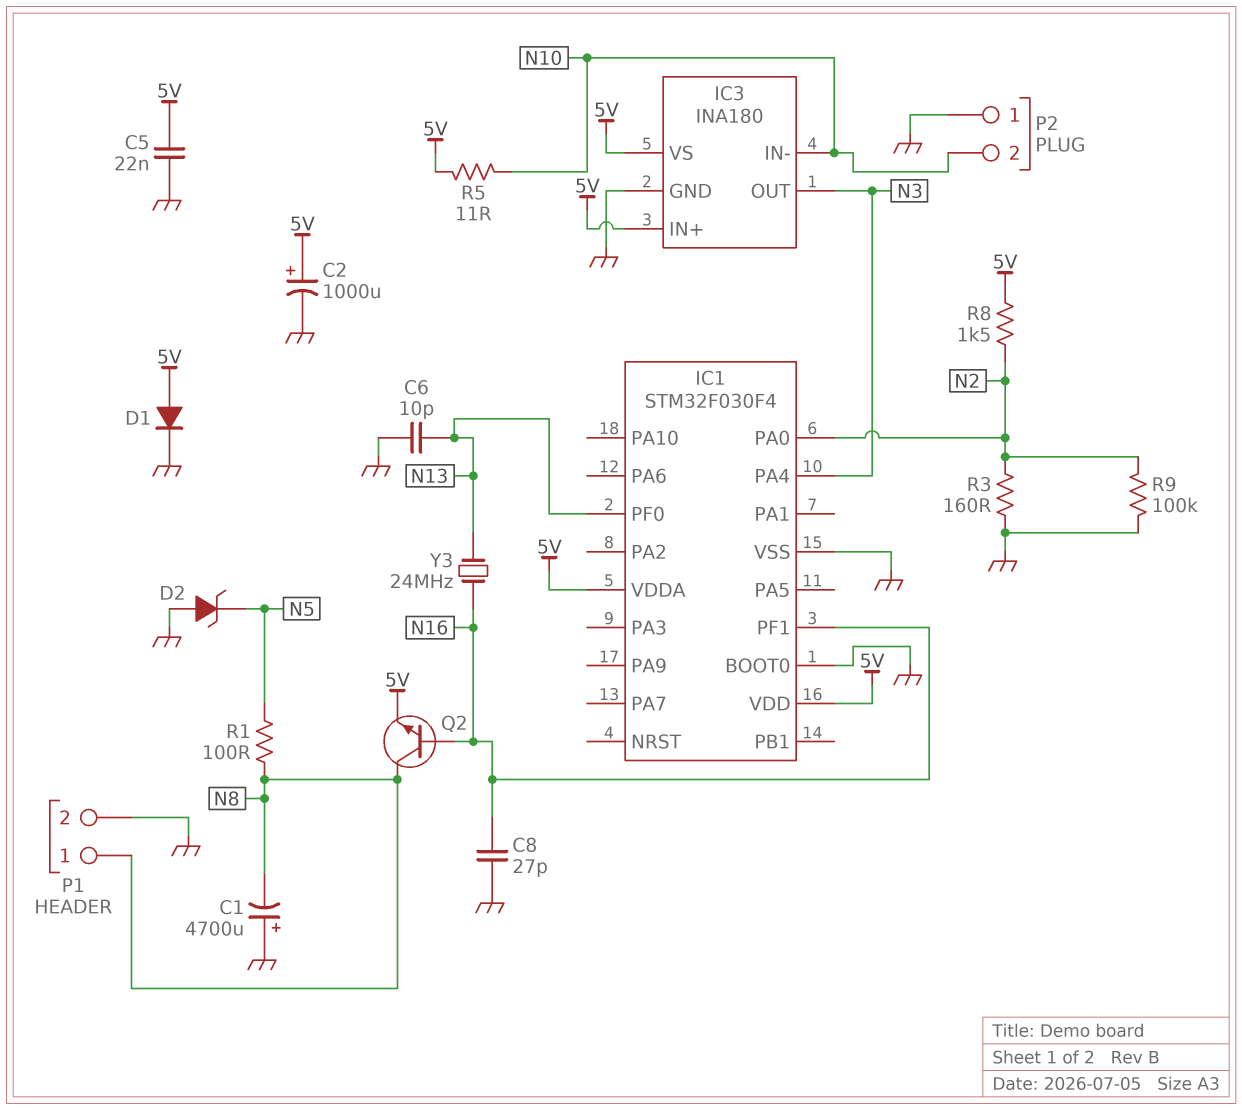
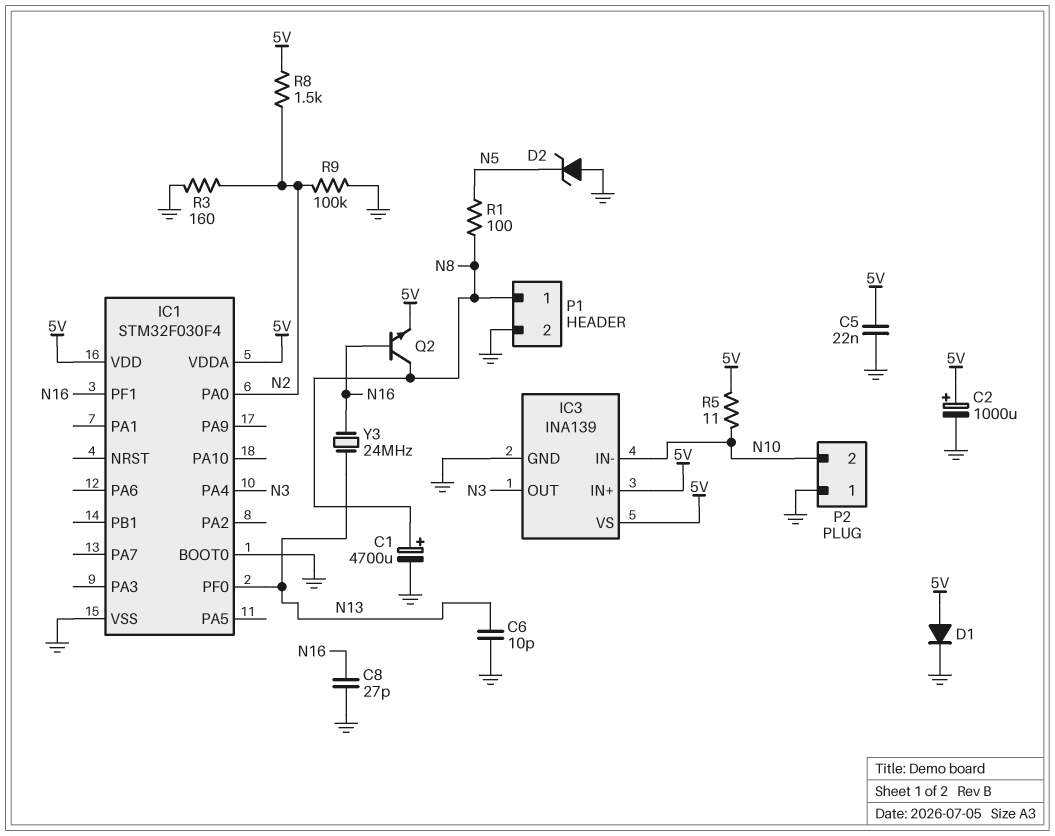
C1: 4700uF (plus GND, minus N8) -> 4700uF (plus N8, minus GND)
IC3: INA180 -> INA139

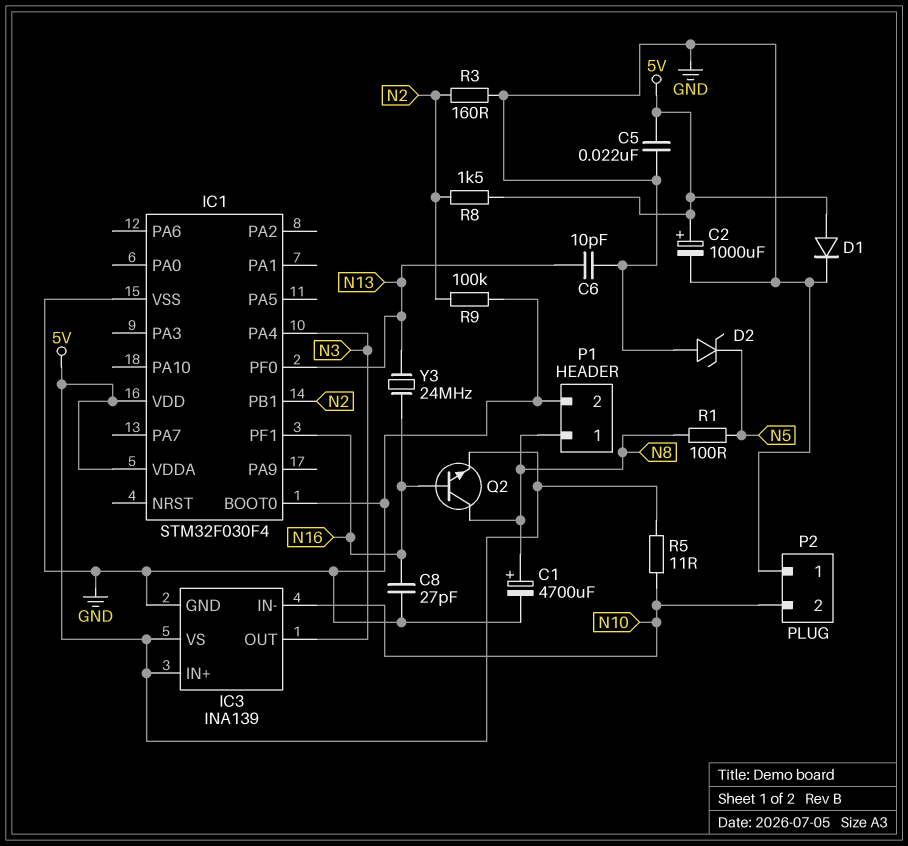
IC1 pin PA0: N2 -> none
IC1 pin PB1: none -> N2

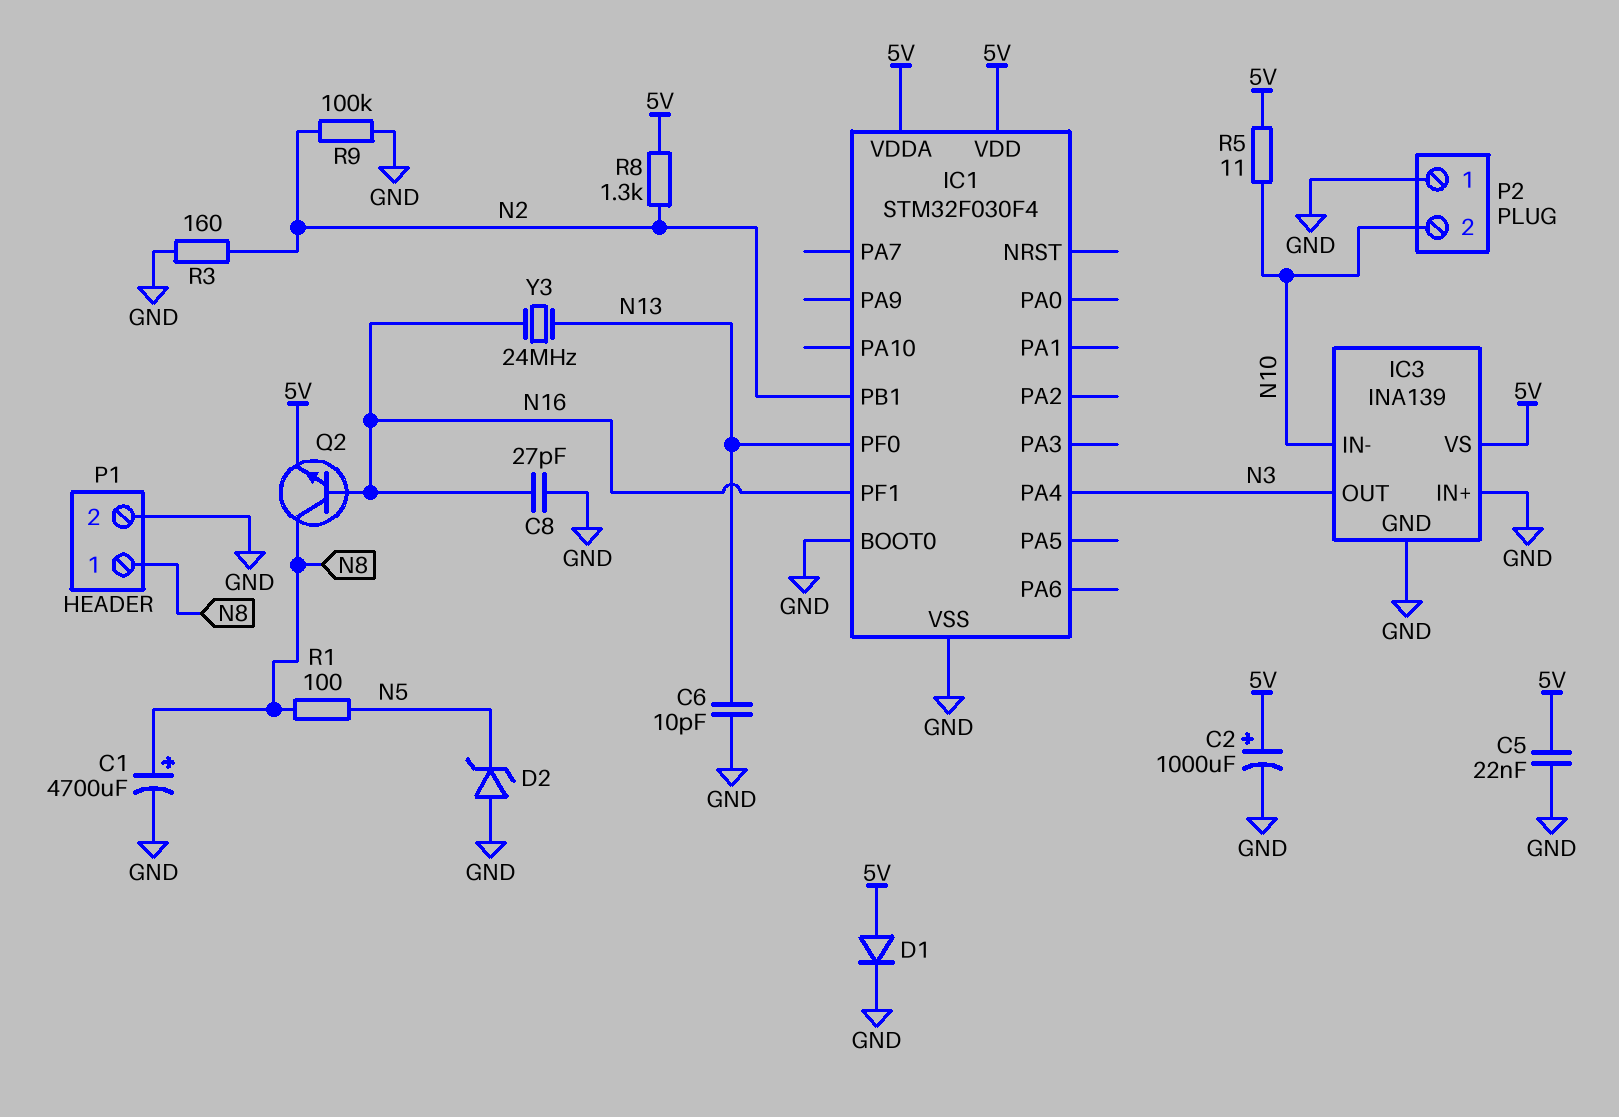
IC3 pin IN+: 5V -> GND
R8: 1.5k (5V, N2) -> 1.3k (5V, N2)

